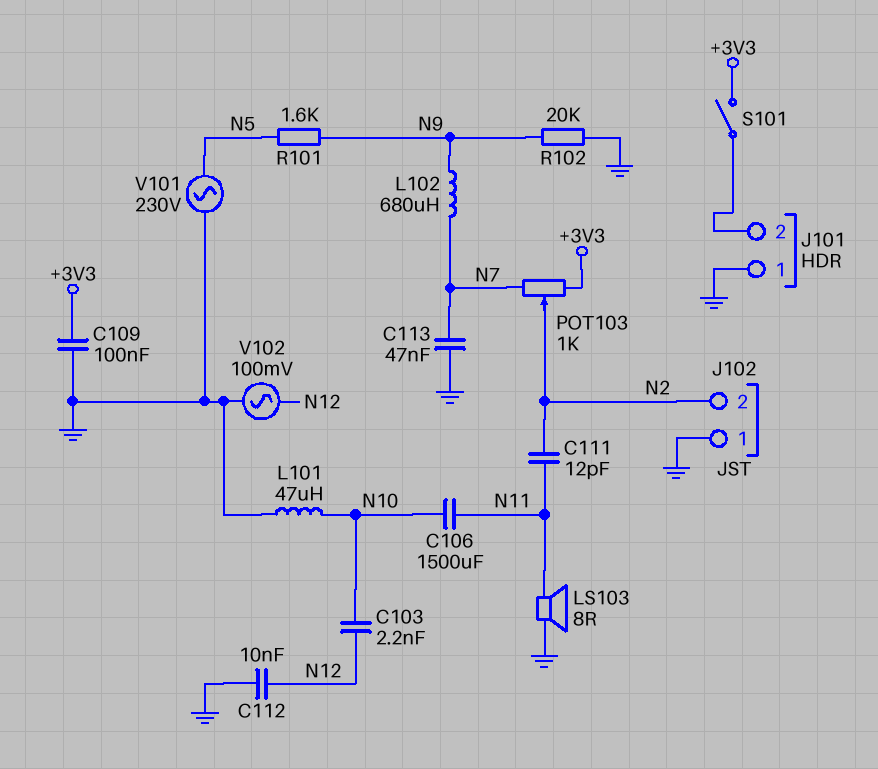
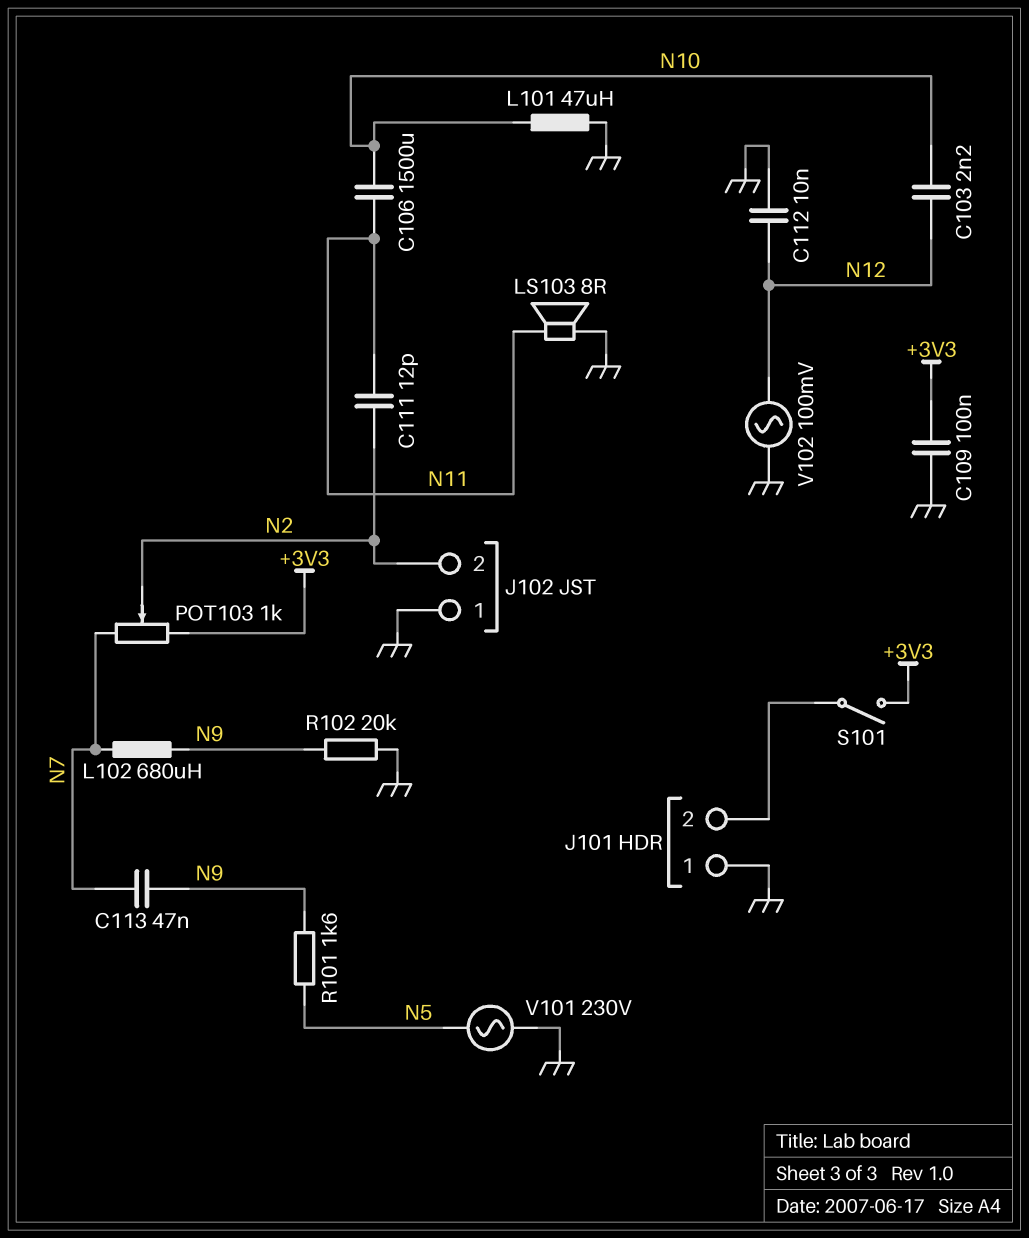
C113: 47nF (GND, N7) -> 47nF (N7, N9)

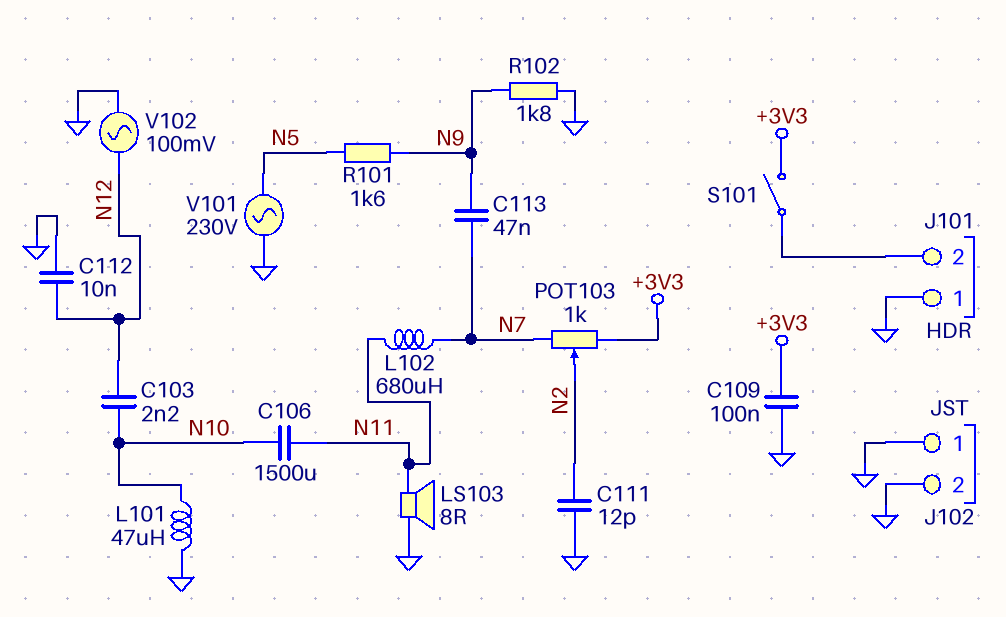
C111: 12pF (N2, N11) -> 12pF (GND, N2)
J102 pin 2: N2 -> GND
L102: 680uH (N7, N9) -> 680uH (N7, N11)
R102: 20k (GND, N9) -> 1.8k (GND, N9)

